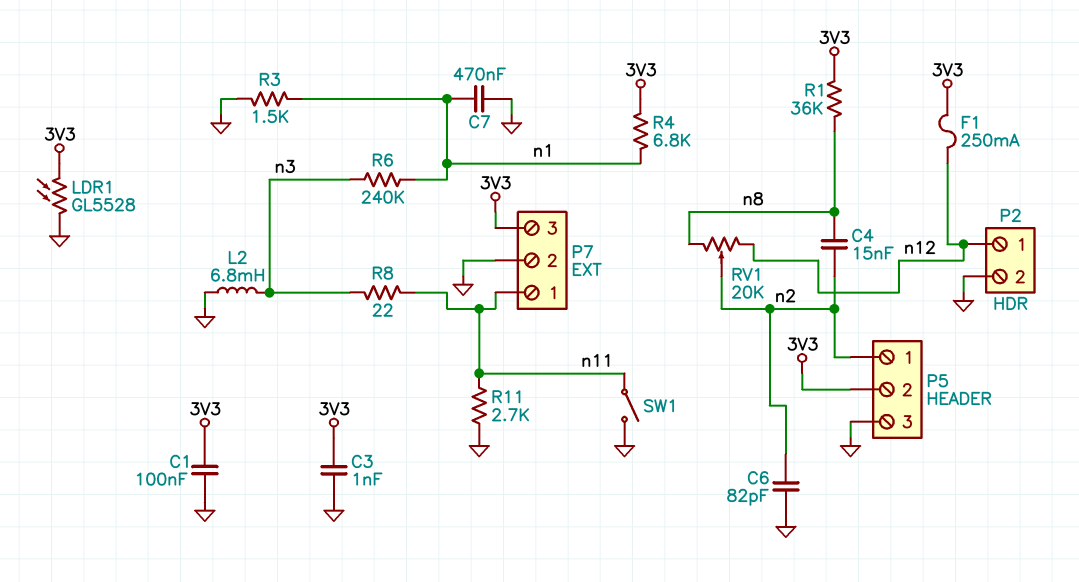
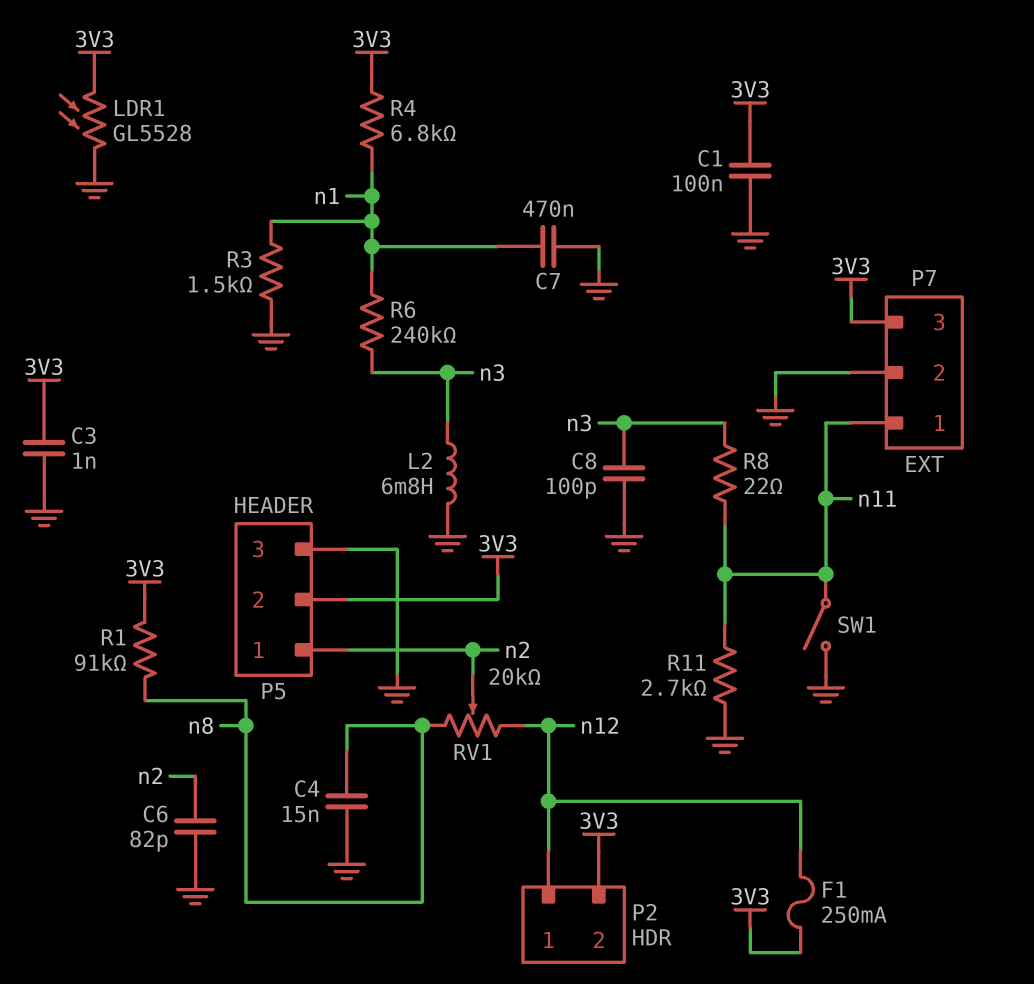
C4: 15nF (n2, n8) -> 15nF (GND, n8)
C8: none -> 100pF (GND, n3)
P2 pin 2: GND -> 3V3
R1: 36k (3V3, n8) -> 91k (3V3, n8)

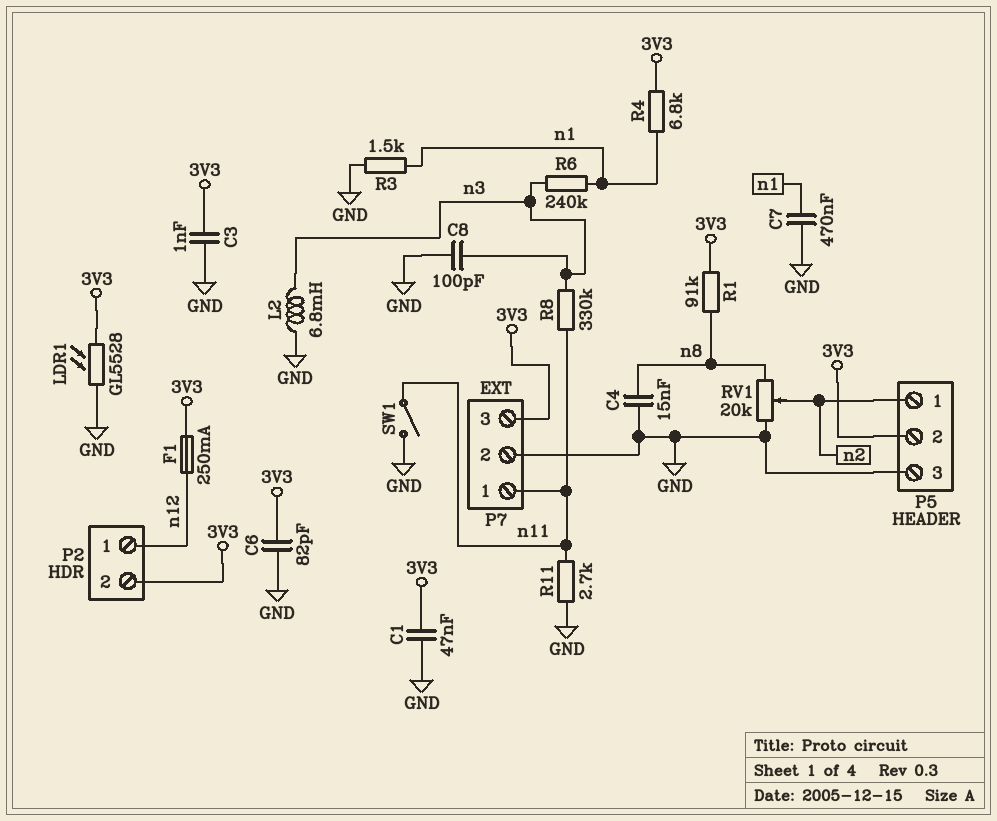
C1: 100nF (3V3, GND) -> 47nF (3V3, GND)
C6: 82pF (GND, n2) -> 82pF (3V3, GND)
R8: 22 (n3, n11) -> 330k (n3, n11)
RV1: 20k (n8, n12, wiper n2) -> 20k (GND, n8, wiper n2)

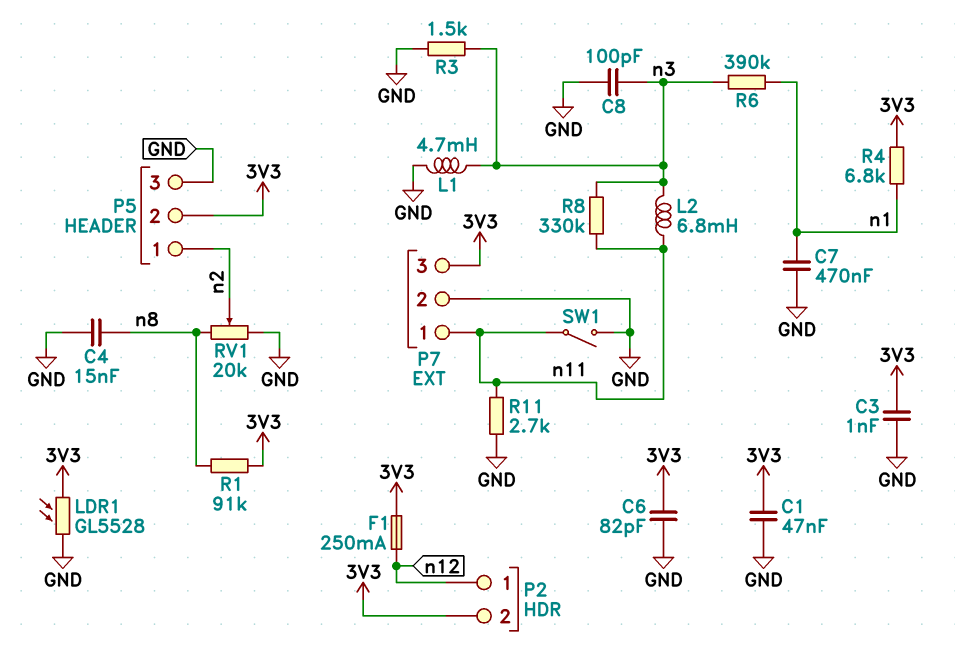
L1: none -> 4.7mH (GND, n3)
L2: 6.8mH (GND, n3) -> 6.8mH (n3, n11)
R3: 1.5k (GND, n1) -> 1.5k (GND, n3)
R6: 240k (n1, n3) -> 390k (n1, n3)

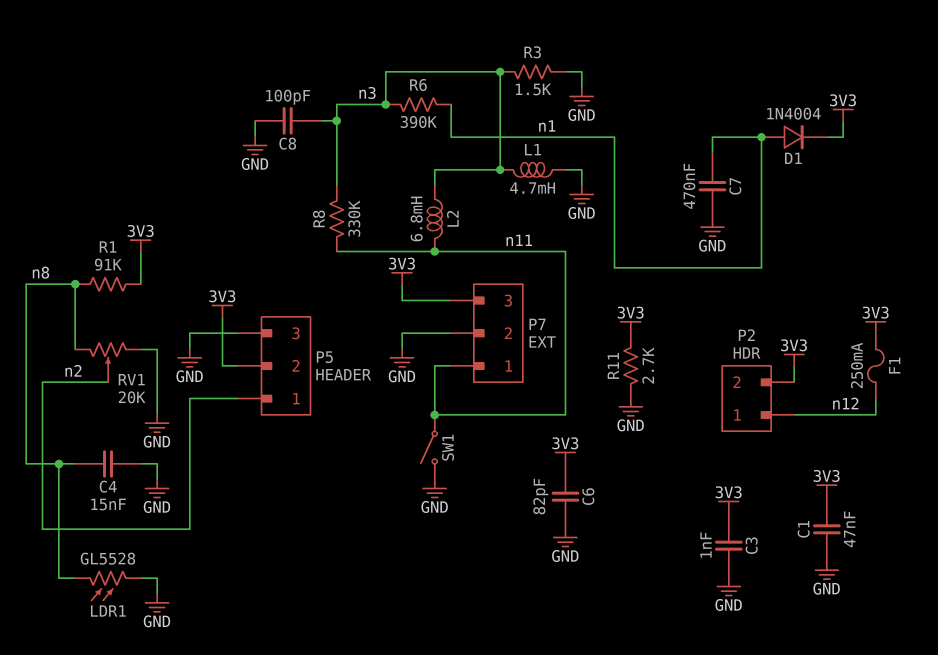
D1: none -> diode 1N4004 (A n1, K 3V3)
LDR1: GL5528 (3V3, GND) -> GL5528 (GND, n8)
R4: 6.8k (3V3, n1) -> none
R11: 2.7k (GND, n11) -> 2.7k (3V3, GND)

